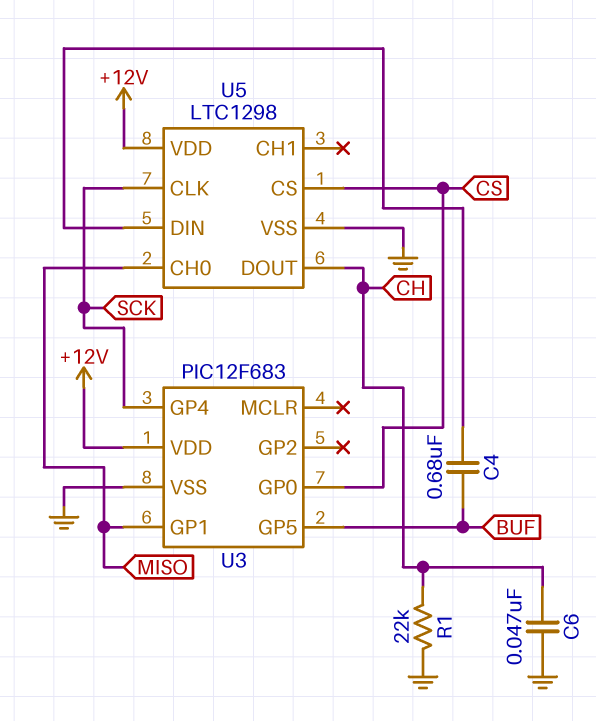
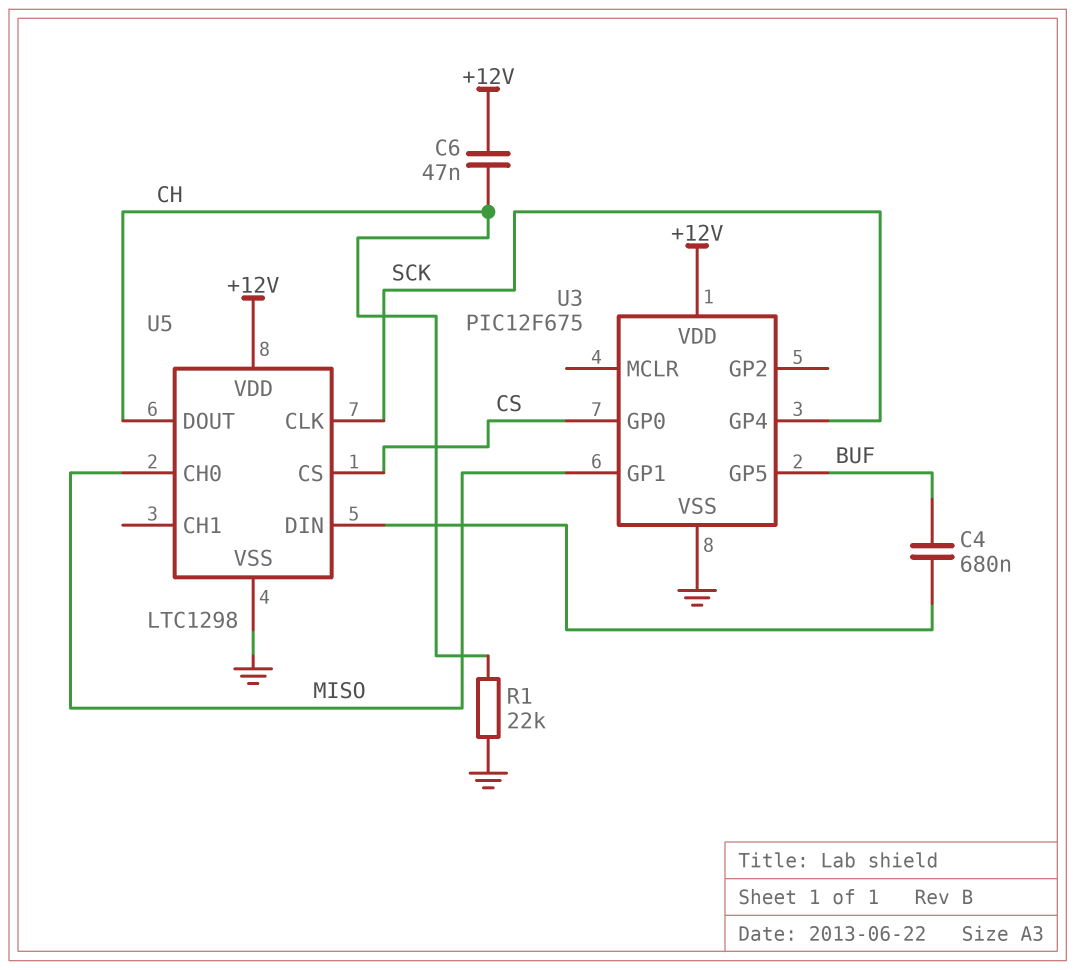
C6: 47nF (CH, GND) -> 47nF (+12V, CH)
U3: PIC12F683 -> PIC12F675

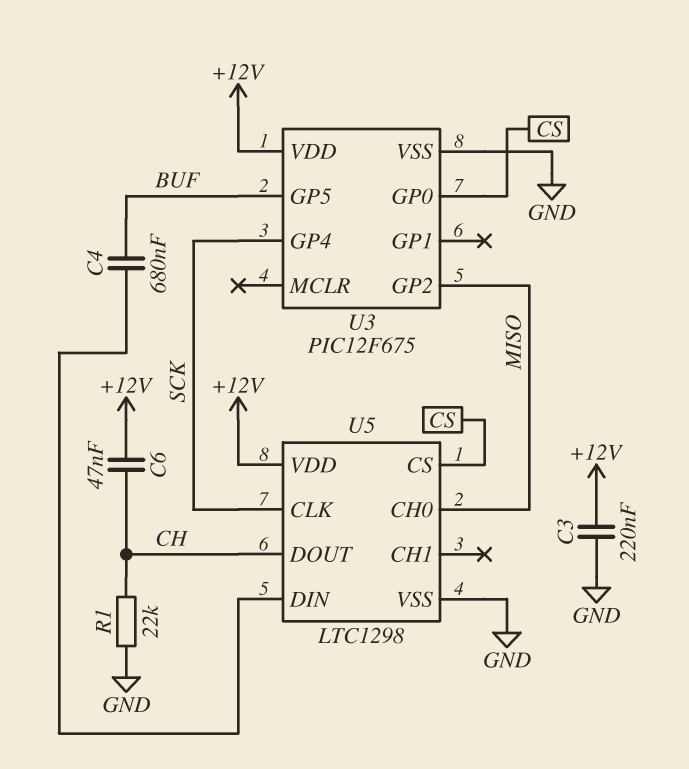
C3: none -> 220nF (+12V, GND)
U3 pin GP1: MISO -> none
U3 pin GP2: none -> MISO

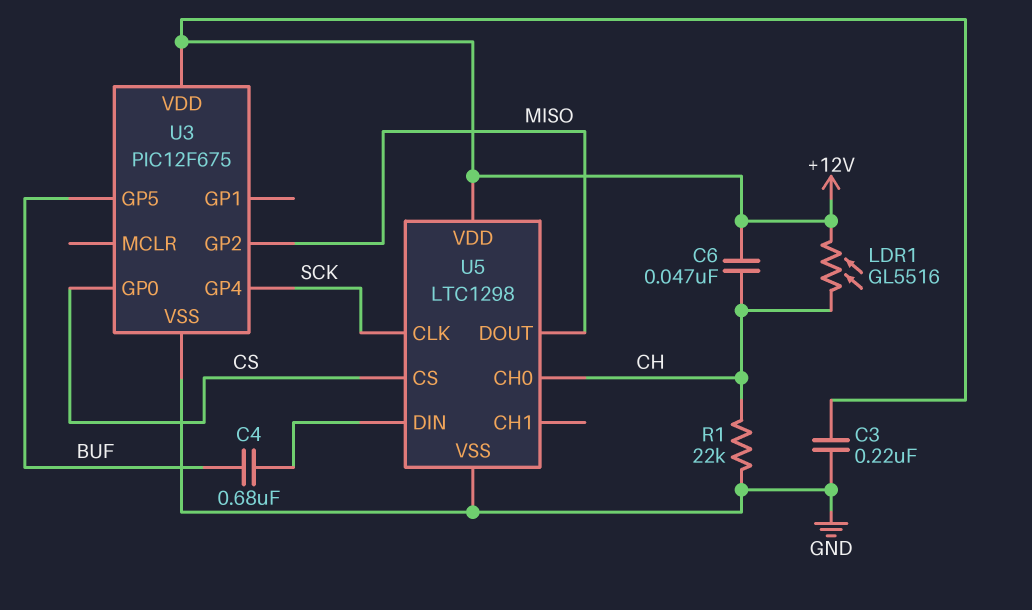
LDR1: none -> GL5516 (+12V, CH)
U5 pin CH0: MISO -> CH
U5 pin DOUT: CH -> MISO

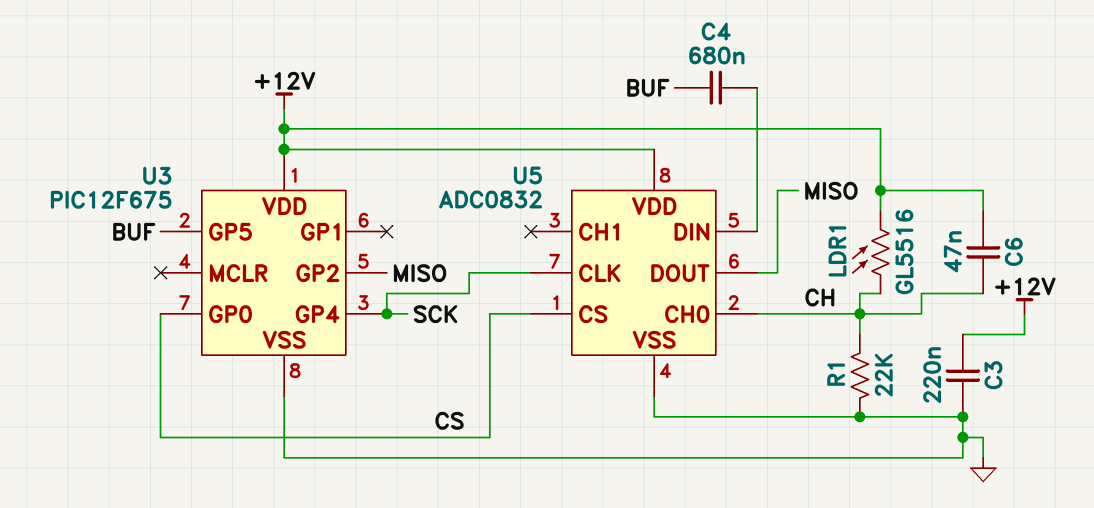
U5: LTC1298 -> ADC0832

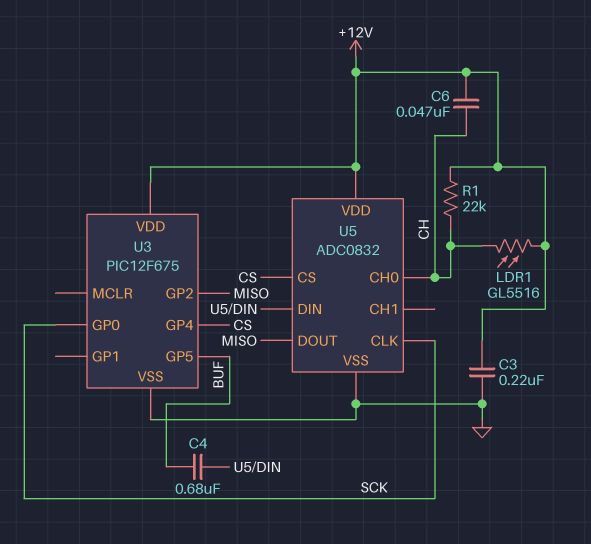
R1: 22k (CH, GND) -> 22k (+12V, CH)
U3 pin GP0: CS -> SCK
U3 pin GP4: SCK -> CS

